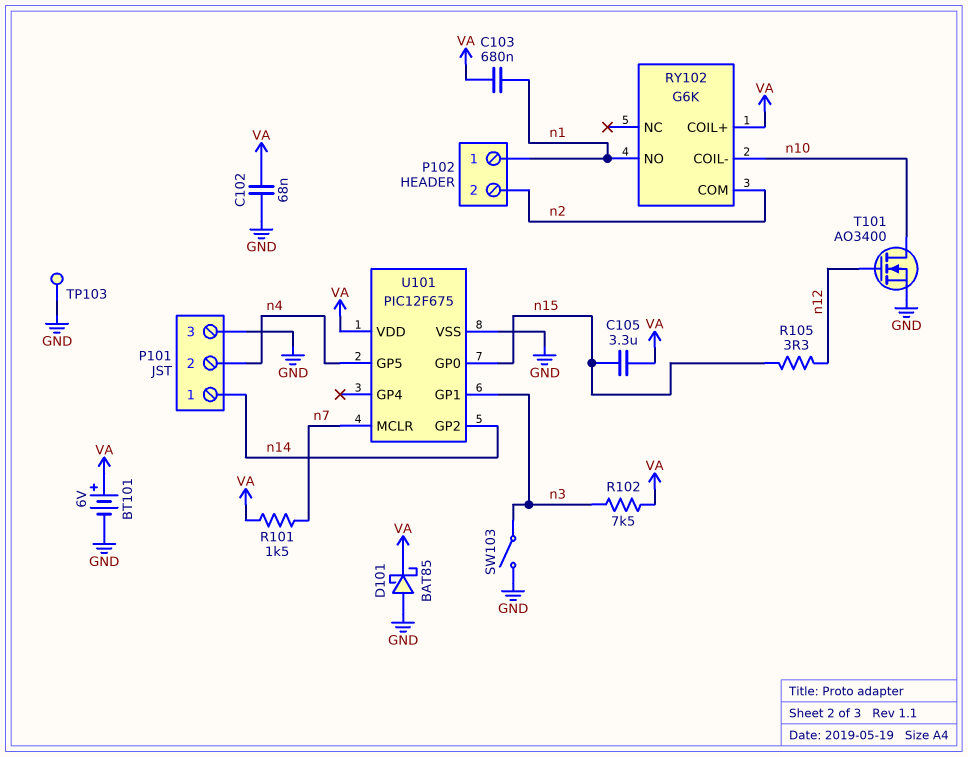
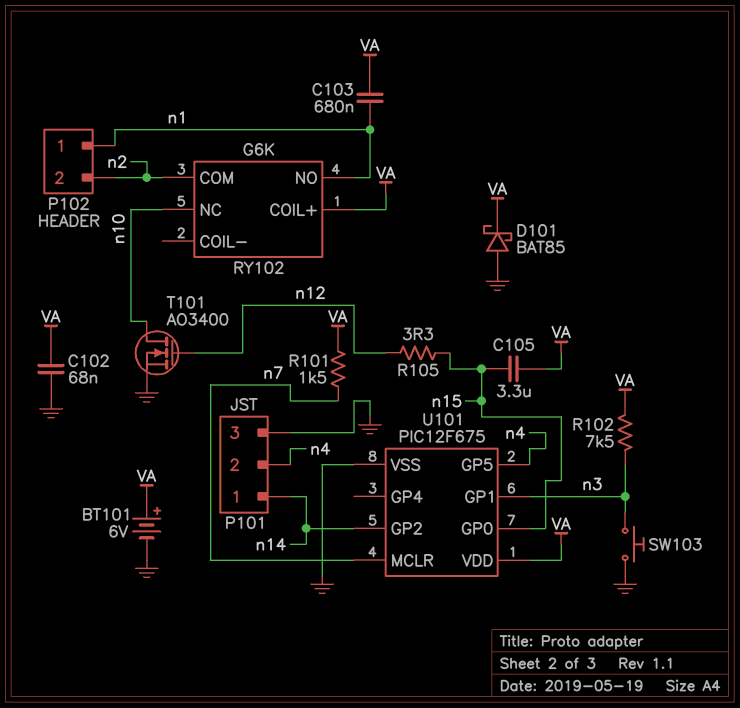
RY102 pin COIL-: n10 -> none
RY102 pin NC: none -> n10
SW103: switch (GND, n3) -> button (GND, n3)
TP103: test point (GND) -> none

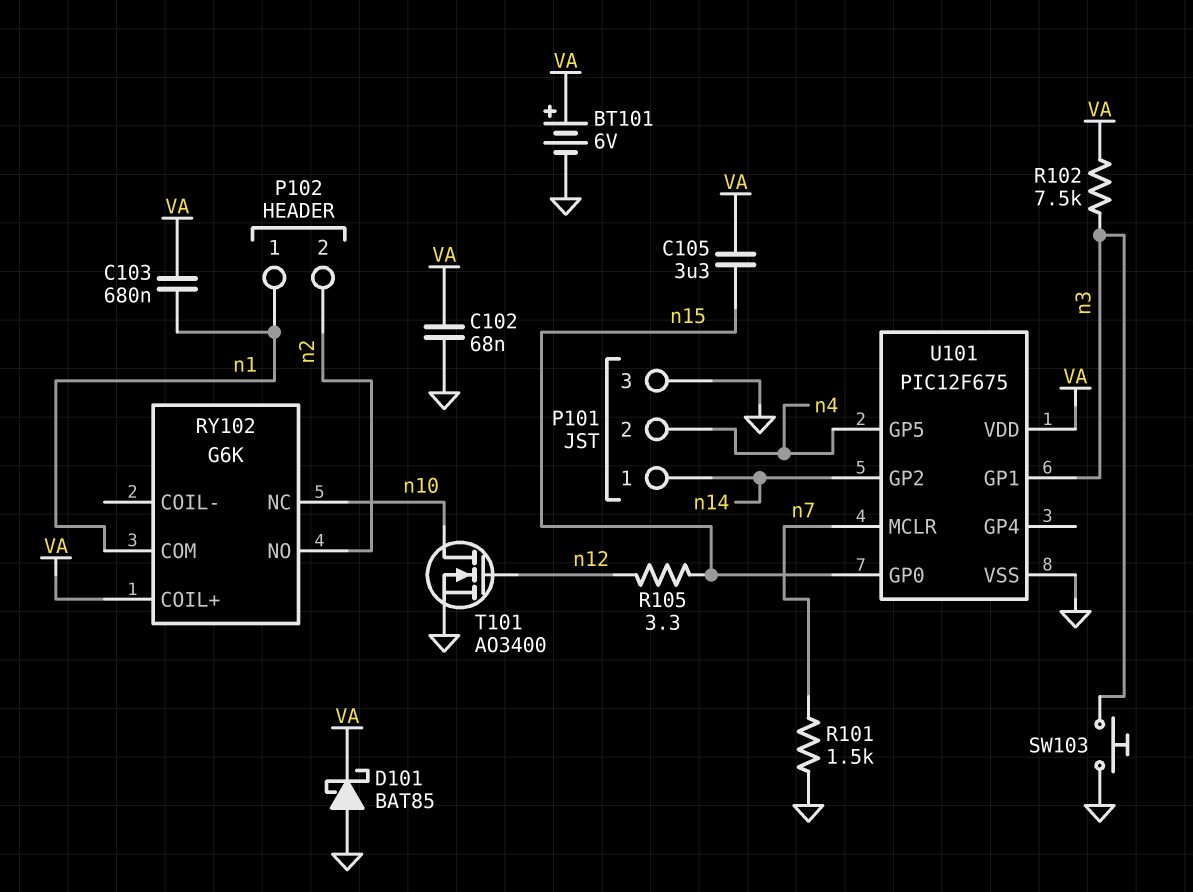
R101: 1.5k (VA, n7) -> 1.5k (GND, n7)
RY102 pin COM: n2 -> n1
RY102 pin NO: n1 -> n2

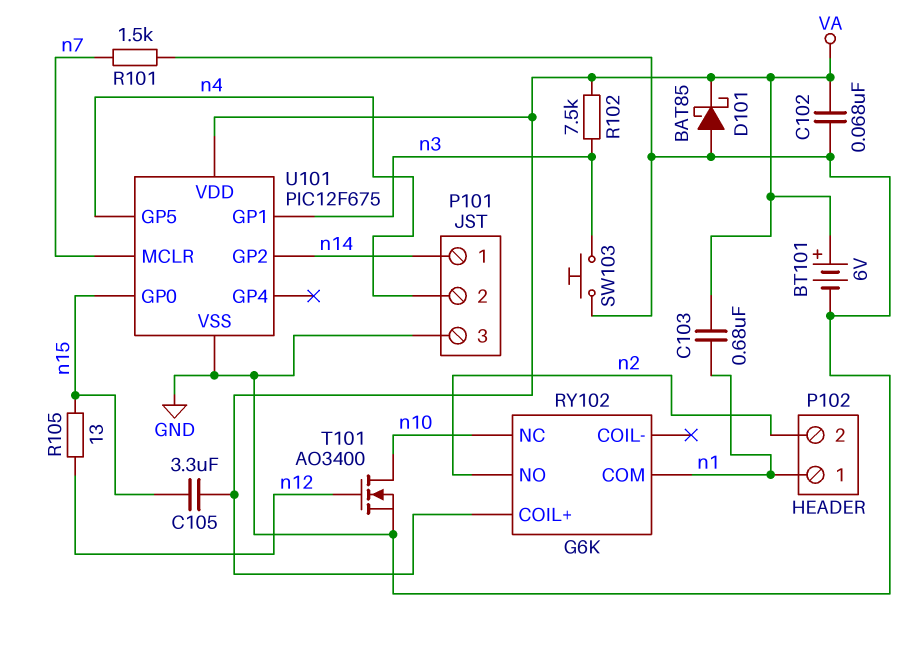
R105: 3.3 (n12, n15) -> 13 (n12, n15)

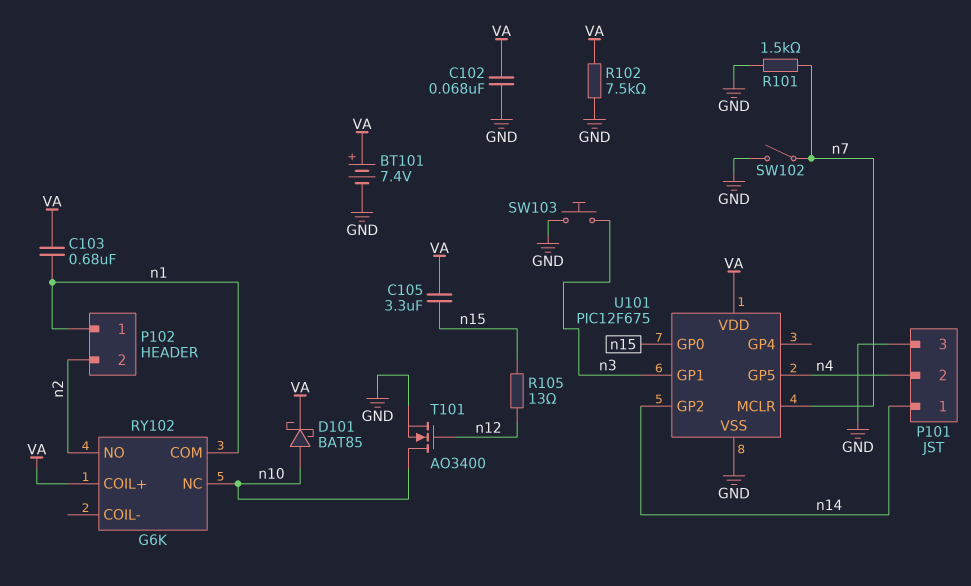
BT101: 6V (plus VA, minus GND) -> 7.4V (plus VA, minus GND)
D101: schottky BAT85 (A GND, K VA) -> schottky BAT85 (A n10, K VA)
R102: 7.5k (VA, n3) -> 7.5k (GND, VA)
SW102: none -> switch (GND, n7)

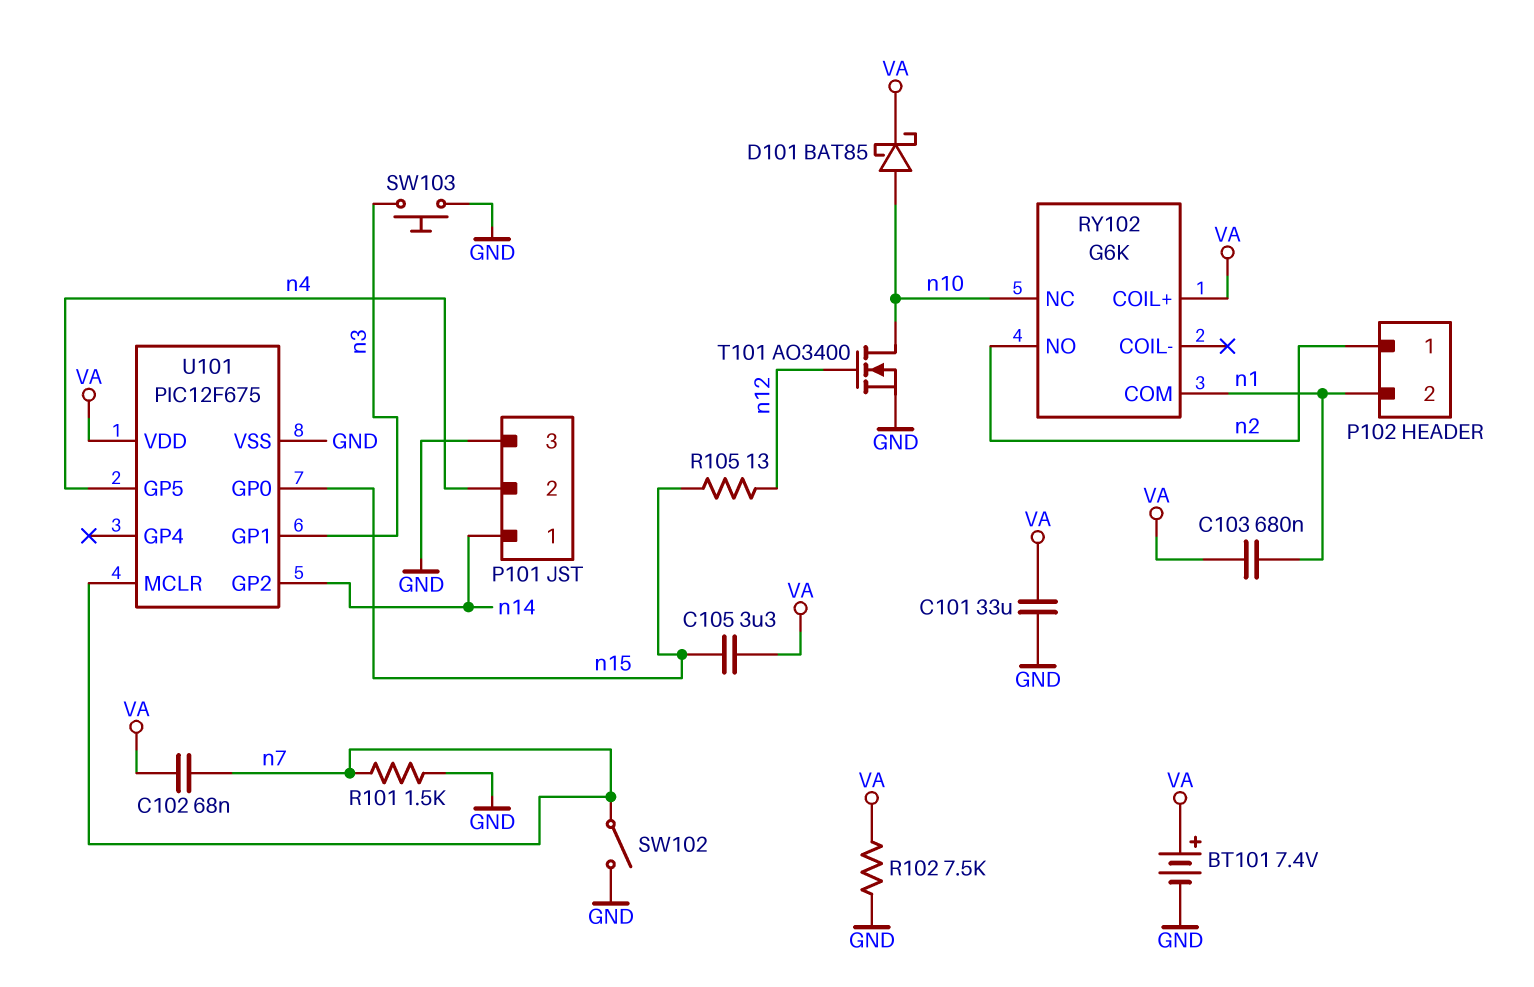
C101: none -> 33uF (GND, VA)
C102: 68nF (GND, VA) -> 68nF (VA, n7)
P102 pin 1: n1 -> n2
P102 pin 2: n2 -> n1

